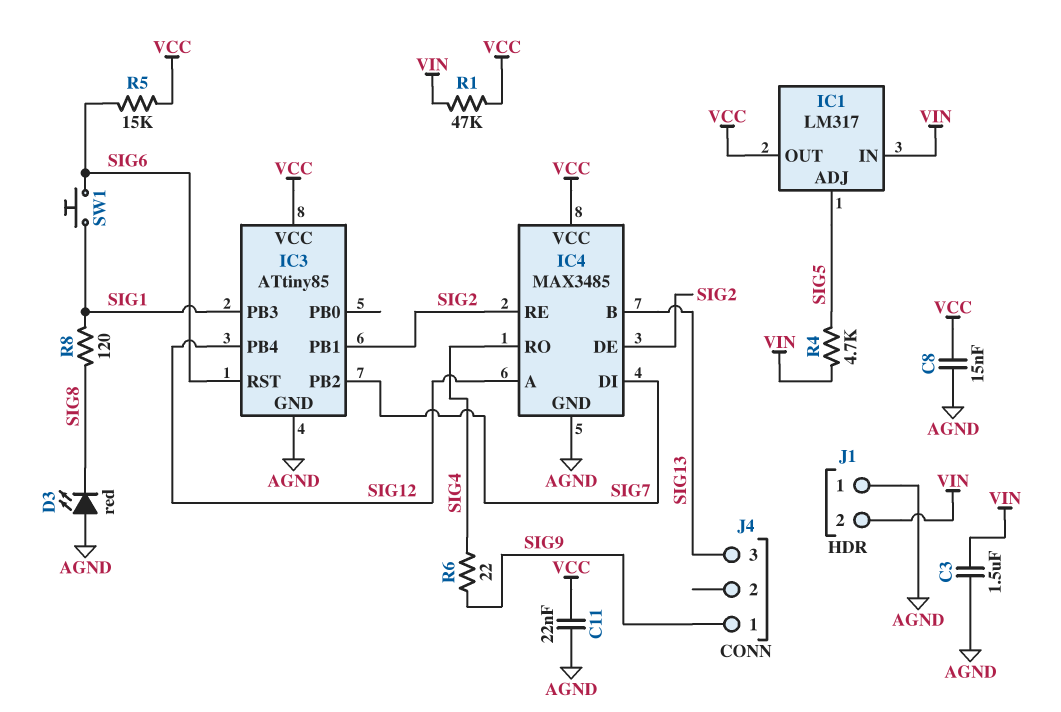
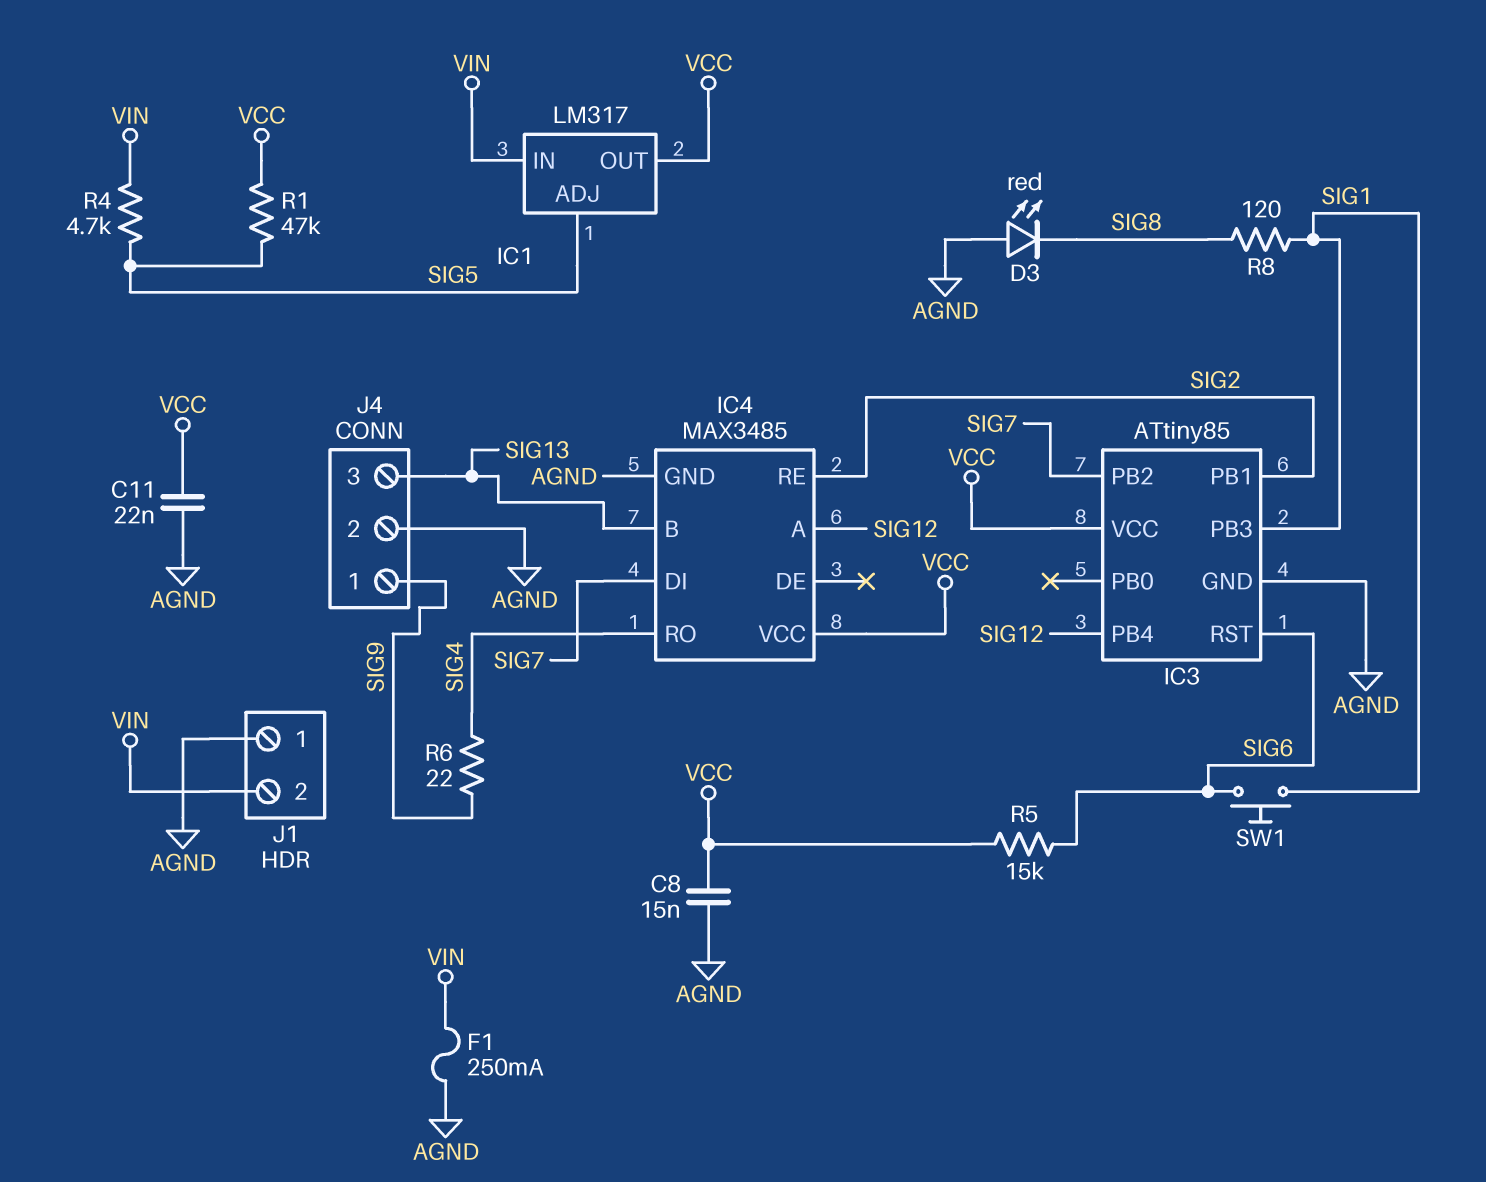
C3: 1.5uF (AGND, VIN) -> none
F1: none -> 250mA (AGND, VIN)
IC4 pin DE: SIG2 -> none
J4 pin 2: none -> AGND
R1: 47k (VCC, VIN) -> 47k (SIG5, VCC)

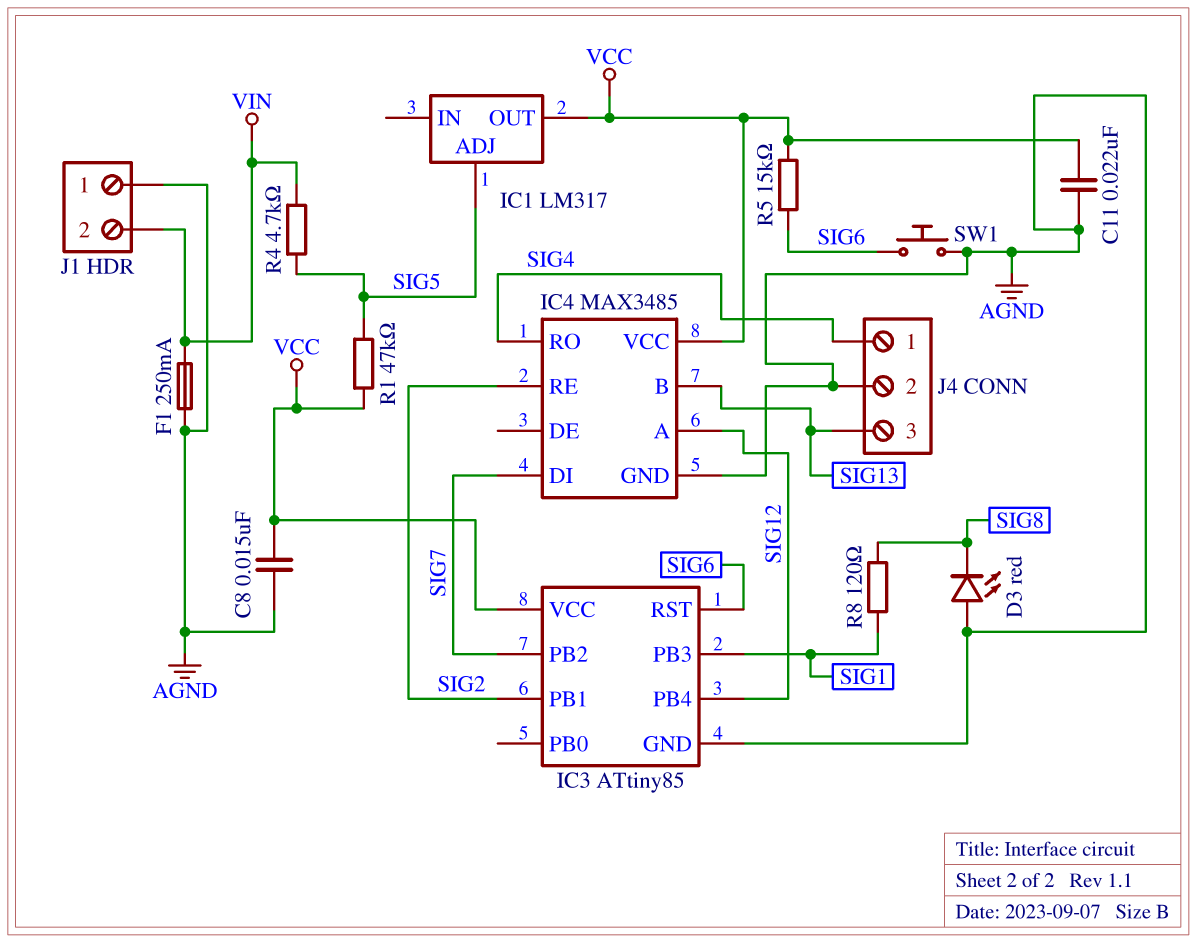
IC1 pin IN: VIN -> none
J4 pin 1: SIG9 -> SIG4
R6: 22 (SIG4, SIG9) -> none
SW1: button (SIG1, SIG6) -> button (AGND, SIG6)

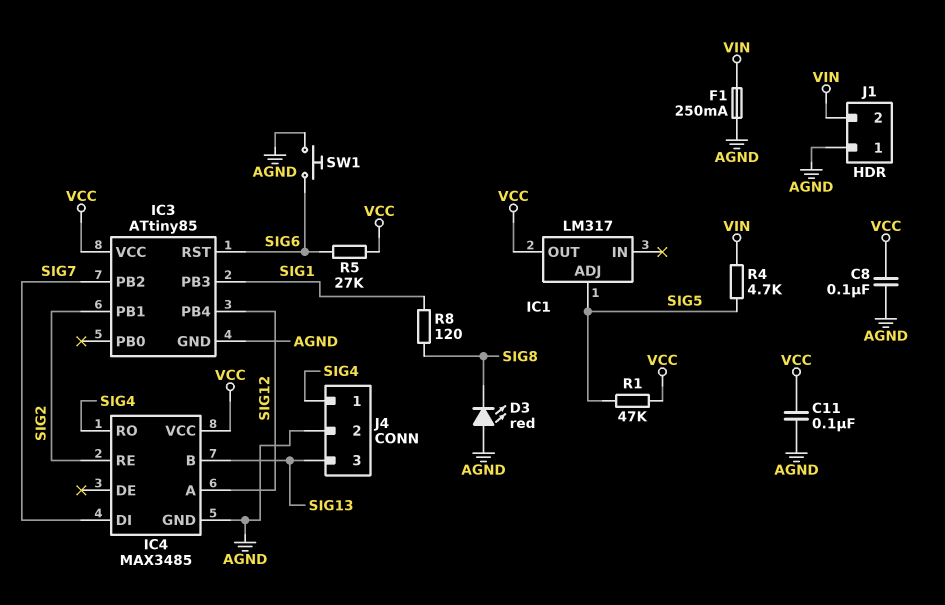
C8: 15nF (AGND, VCC) -> 100nF (AGND, VCC)
C11: 22nF (AGND, VCC) -> 100nF (AGND, VCC)
R5: 15k (SIG6, VCC) -> 27k (SIG6, VCC)

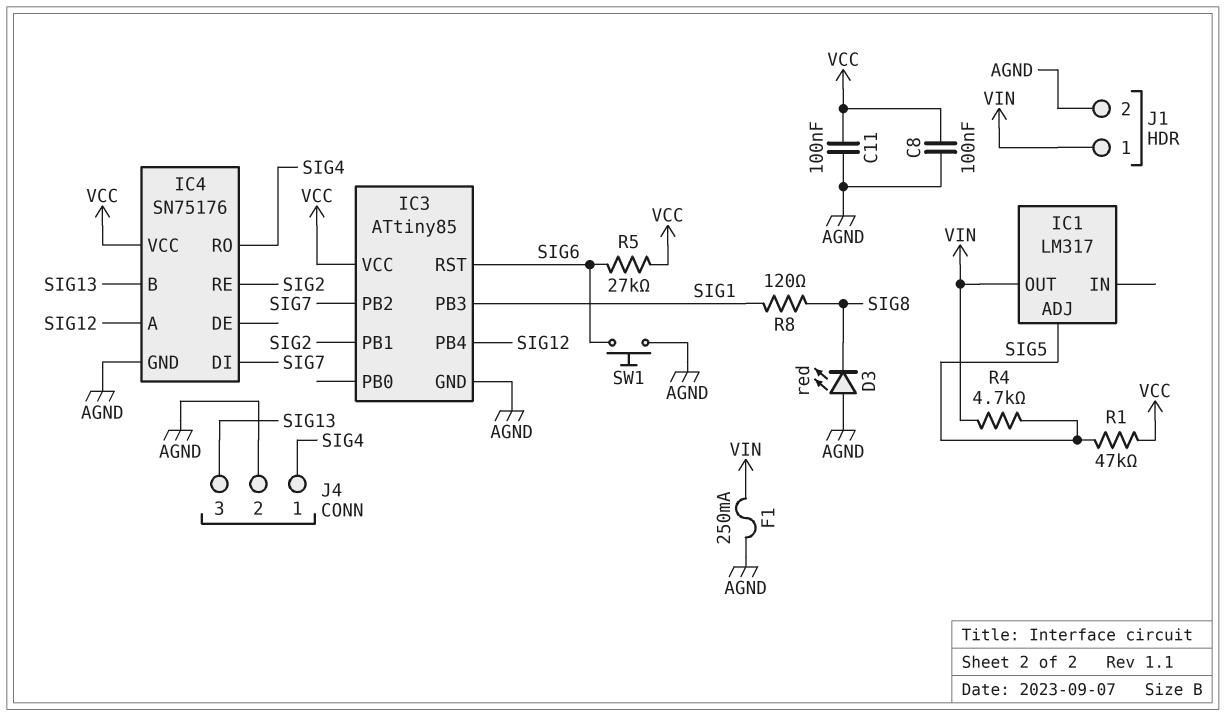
IC1 pin OUT: VCC -> VIN
IC4: MAX3485 -> SN75176
J1 pin 1: AGND -> VIN
J1 pin 2: VIN -> AGND

